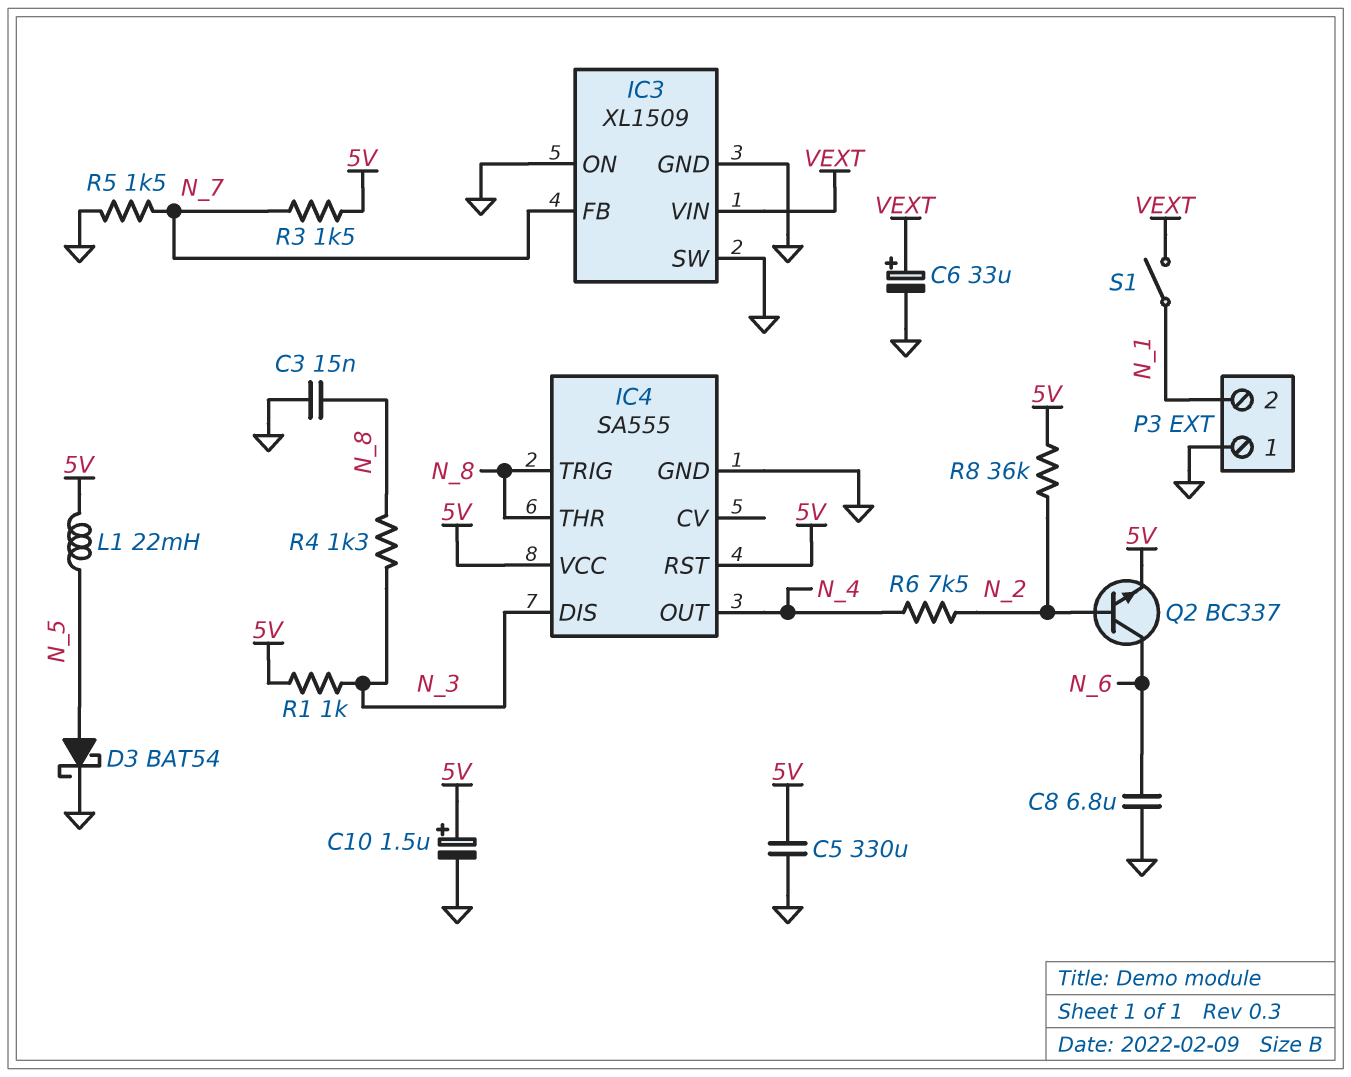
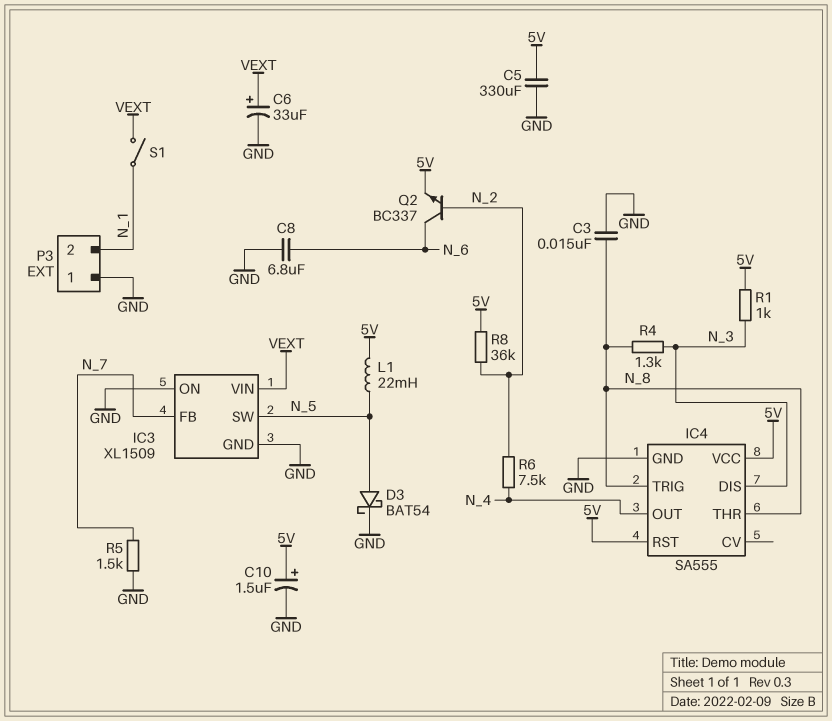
IC3 pin SW: GND -> N_5
R3: 1.5k (5V, N_7) -> none

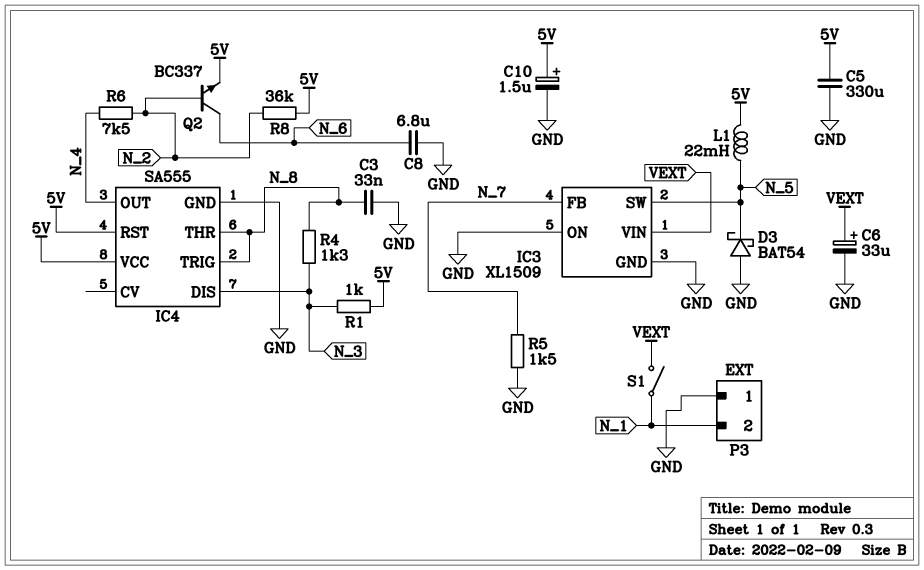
C3: 15nF (GND, N_8) -> 33nF (GND, N_8)
D3: schottky BAT54 (A N_5, K GND) -> schottky BAT54 (A GND, K N_5)

